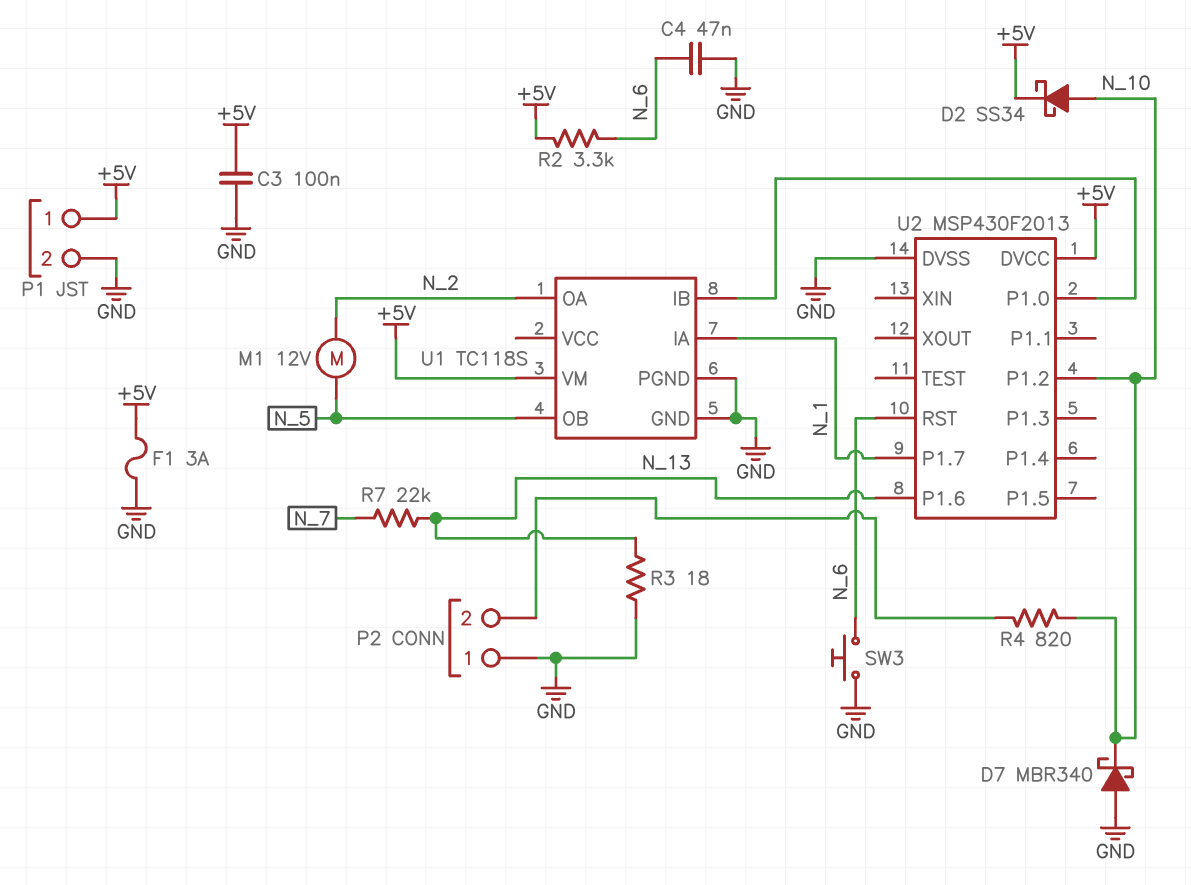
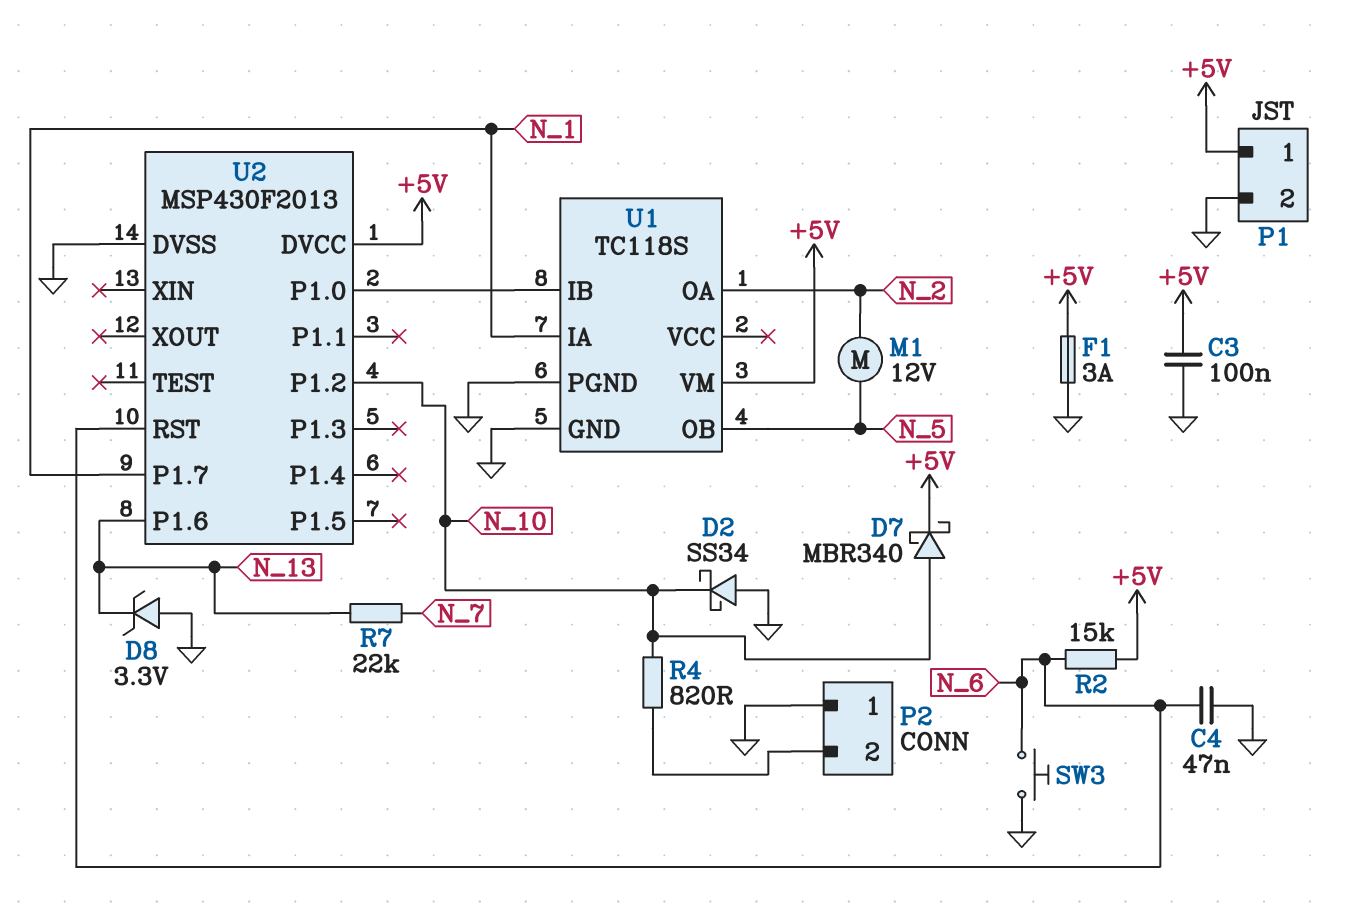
D2: schottky SS34 (A N_10, K +5V) -> schottky SS34 (A GND, K N_10)
D7: schottky MBR340 (A GND, K N_10) -> schottky MBR340 (A N_10, K +5V)
D8: none -> zener 3.3V (A GND, K N_13)
R2: 3.3k (+5V, N_6) -> 15k (+5V, N_6)
R3: 18 (GND, N_13) -> none

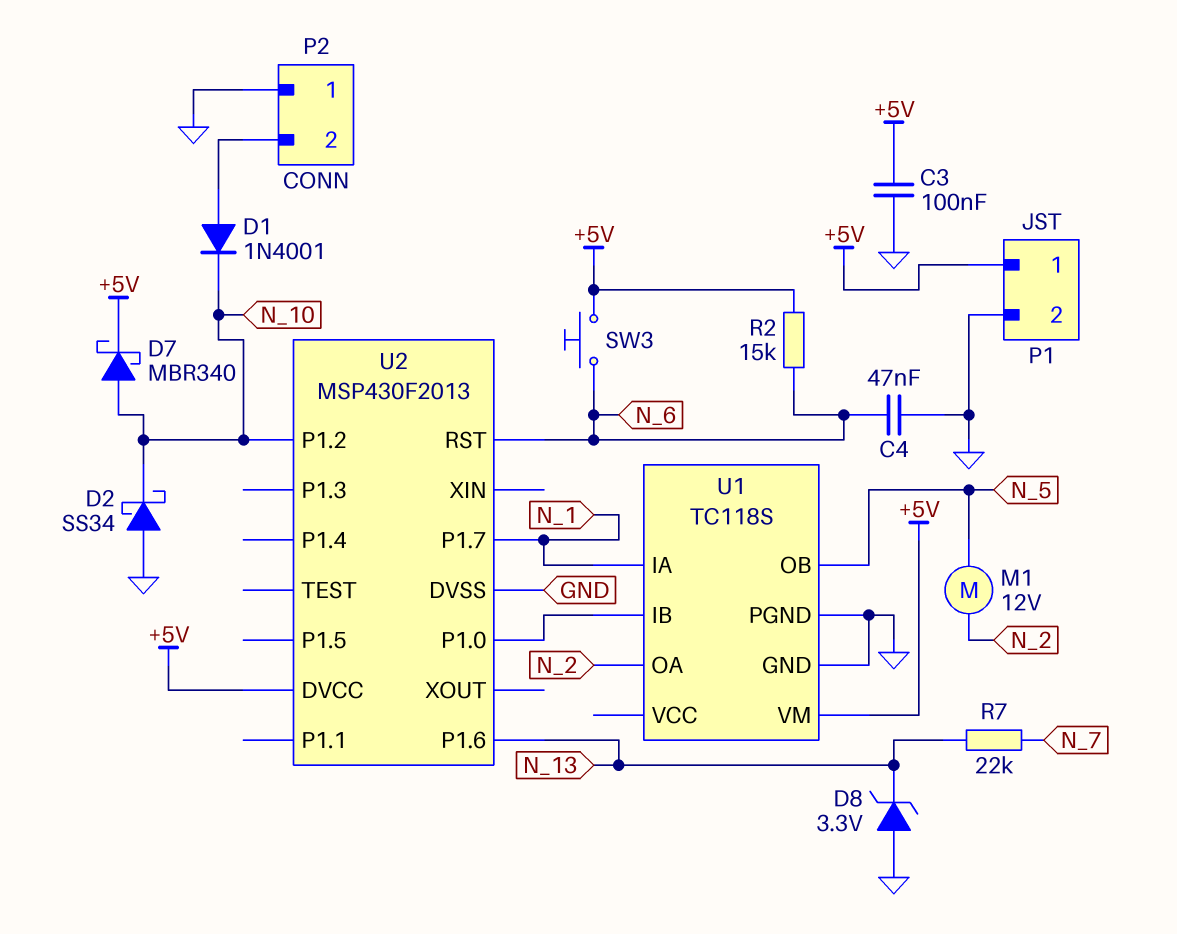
D1: none -> diode 1N4001 (A P2/2, K N_10)
F1: 3A (+5V, GND) -> none
R4: 820 (N_10, P2/2) -> none
SW3: button (GND, N_6) -> button (+5V, N_6)

